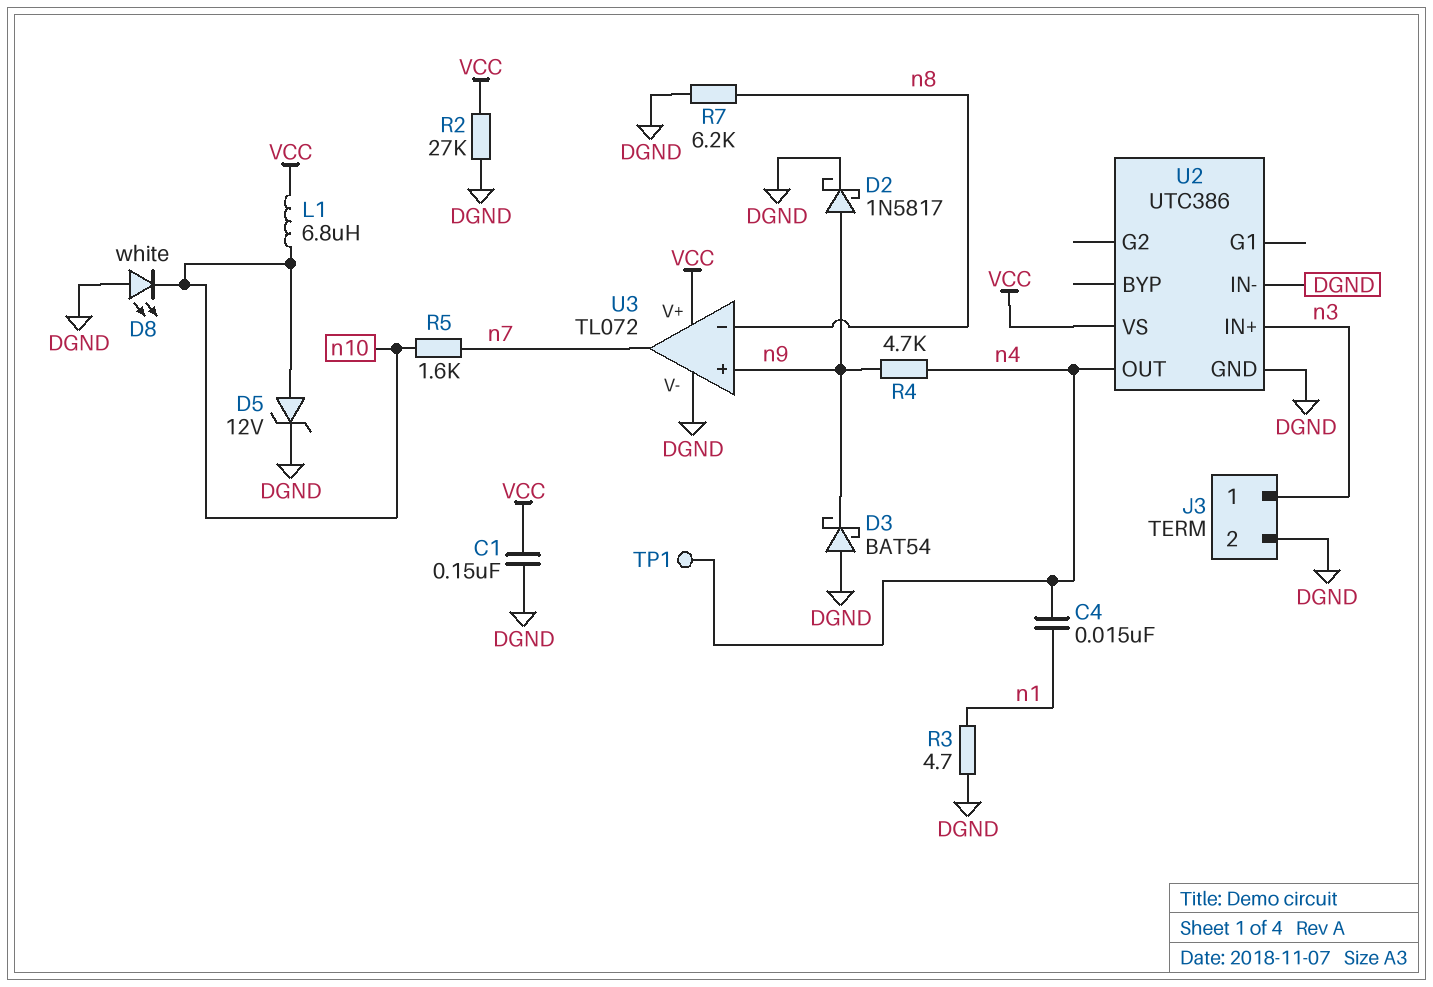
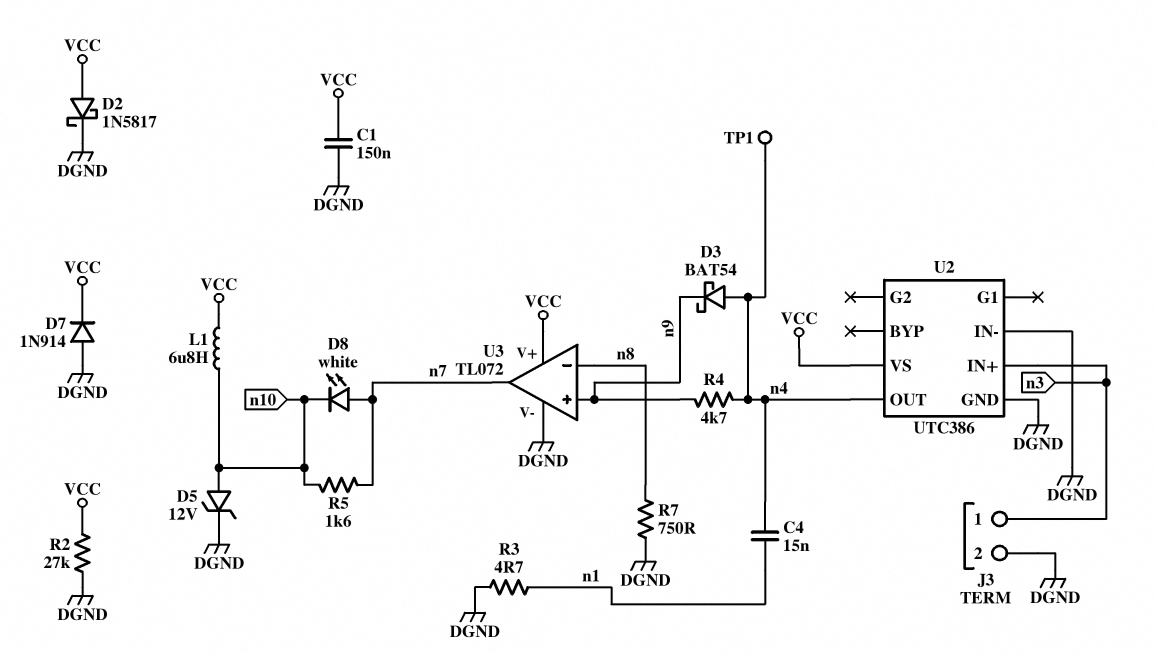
D2: schottky 1N5817 (A n9, K DGND) -> schottky 1N5817 (A VCC, K DGND)
D3: schottky BAT54 (A DGND, K n9) -> schottky BAT54 (A n4, K n9)
D7: none -> diode 1N914 (A DGND, K VCC)
D8: LED white (A DGND, K n10) -> LED white (A n7, K n10)
R7: 6.2k (DGND, n8) -> 750 (DGND, n8)

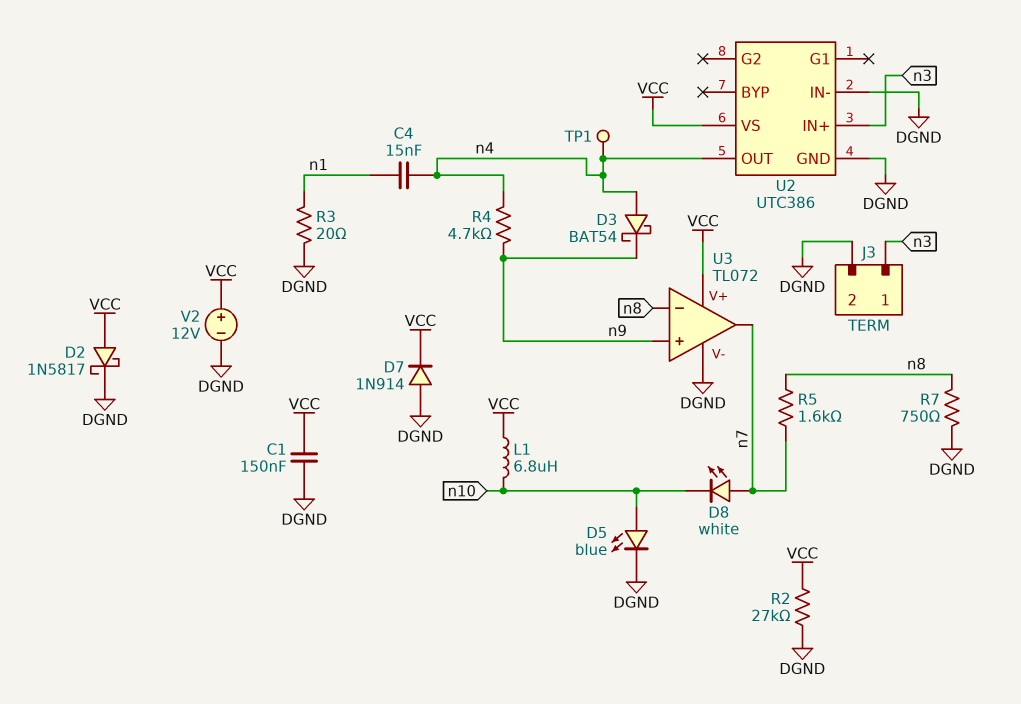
D5: zener 12V (A n10, K DGND) -> LED blue (A n10, K DGND)
R3: 4.7 (DGND, n1) -> 20 (DGND, n1)
R5: 1.6k (n7, n10) -> 1.6k (n7, n8)
V2: none -> 12V (plus VCC, minus DGND)

